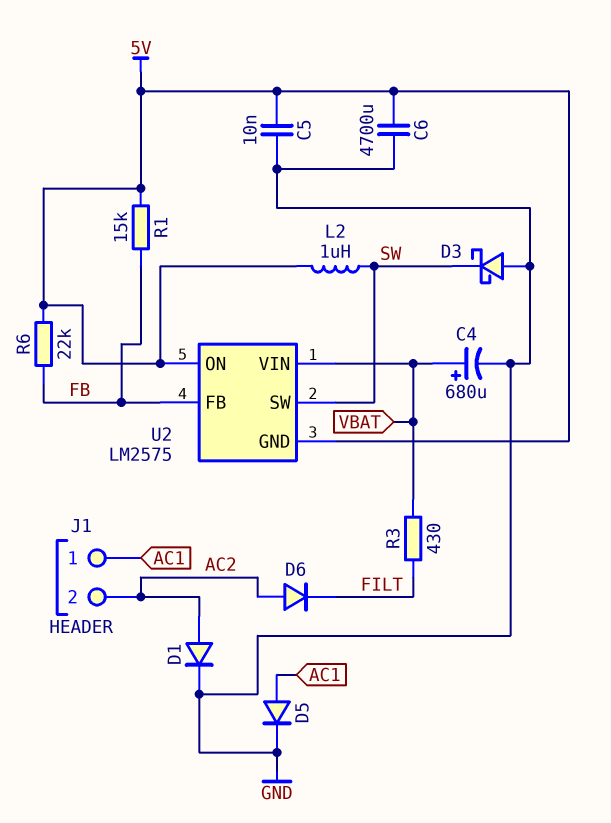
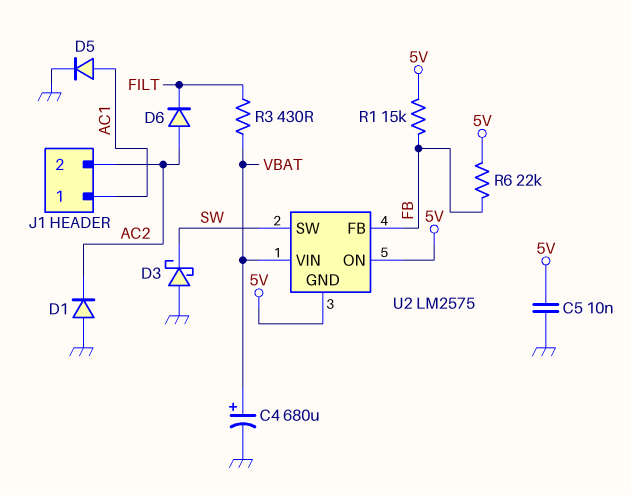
C6: 4700uF (5V, GND) -> none
D1: diode (A AC2, K GND) -> diode (A GND, K AC2)
L2: 1uH (5V, SW) -> none

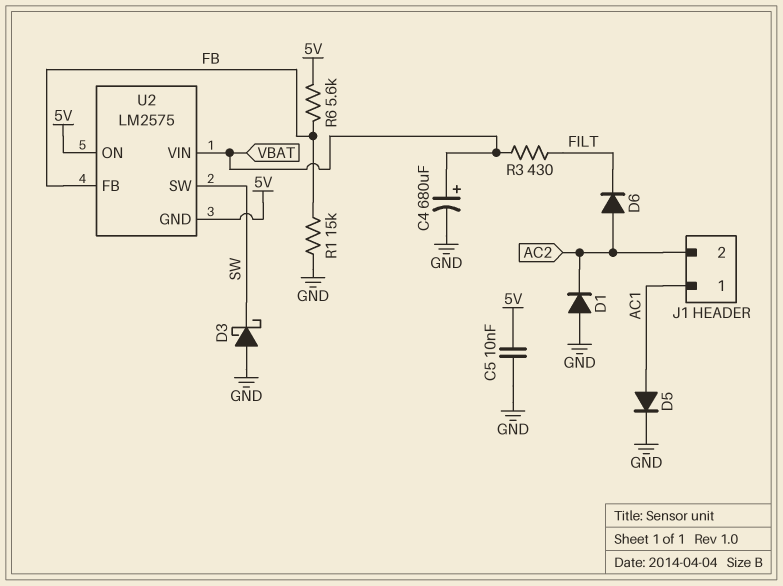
R1: 15k (5V, FB) -> 15k (FB, GND)
R6: 22k (5V, FB) -> 5.6k (5V, FB)

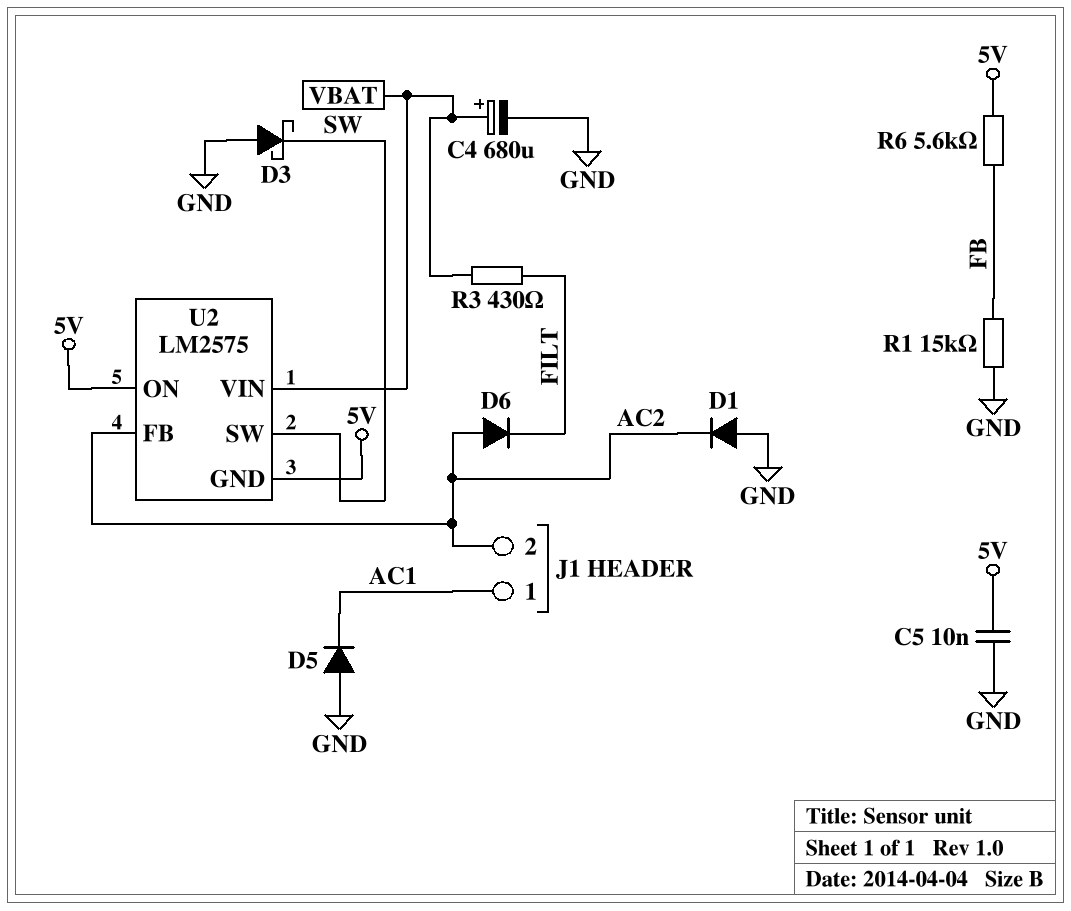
D5: diode (A AC1, K GND) -> diode (A GND, K AC1)
U2 pin FB: FB -> AC2

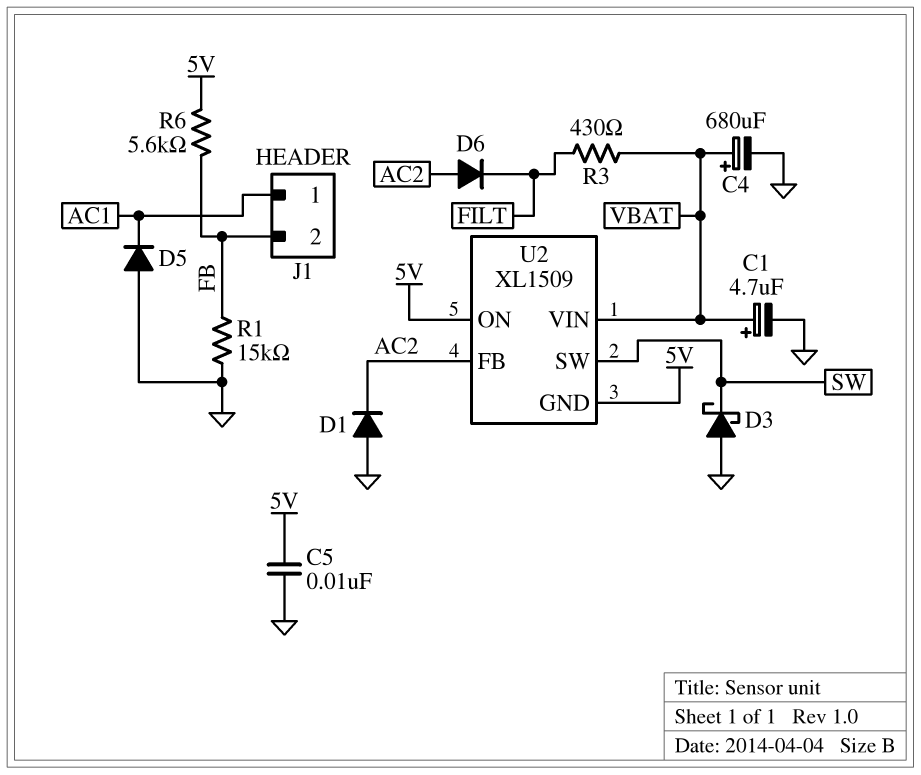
C1: none -> 4.7uF (plus VBAT, minus GND)
J1 pin 2: AC2 -> FB
U2: LM2575 -> XL1509

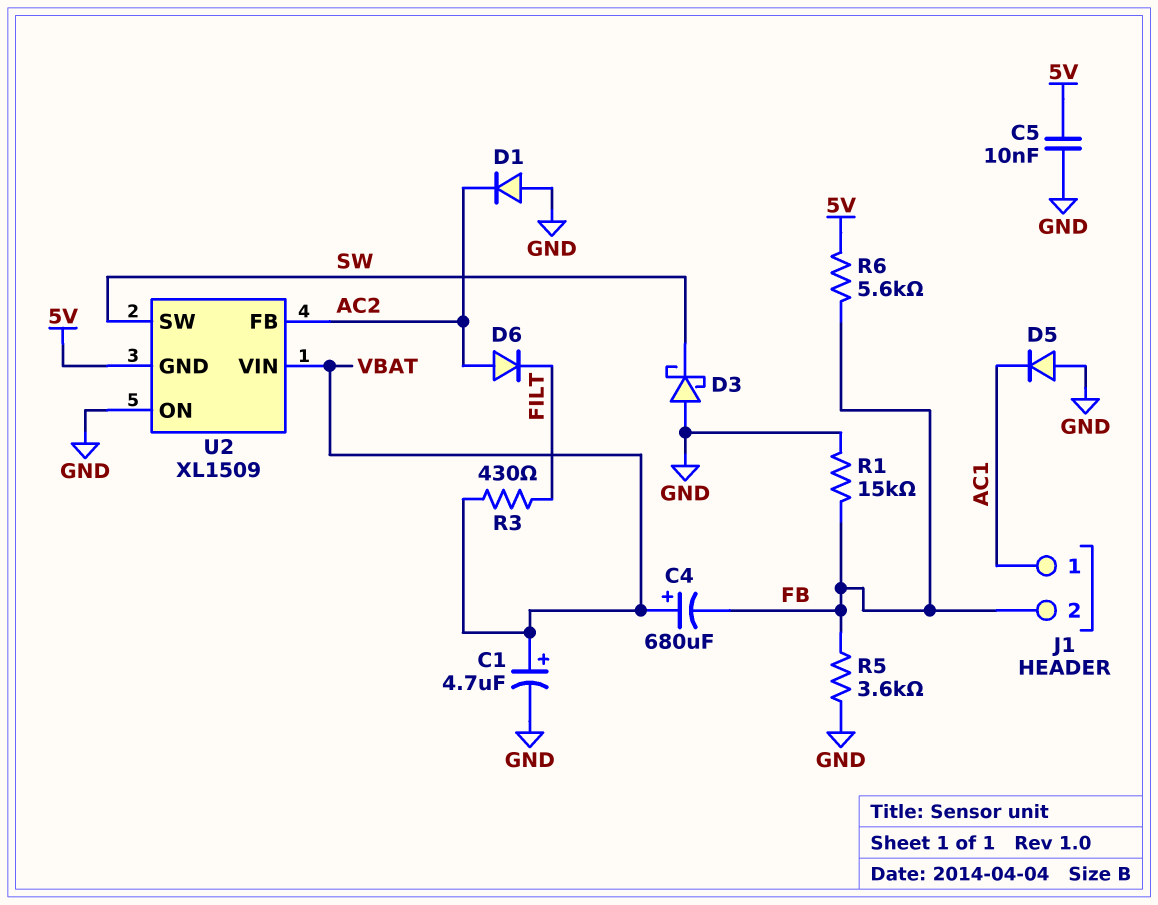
C4: 680uF (plus VBAT, minus GND) -> 680uF (plus VBAT, minus FB)
R5: none -> 3.6k (FB, GND)
U2 pin ON: 5V -> GND

